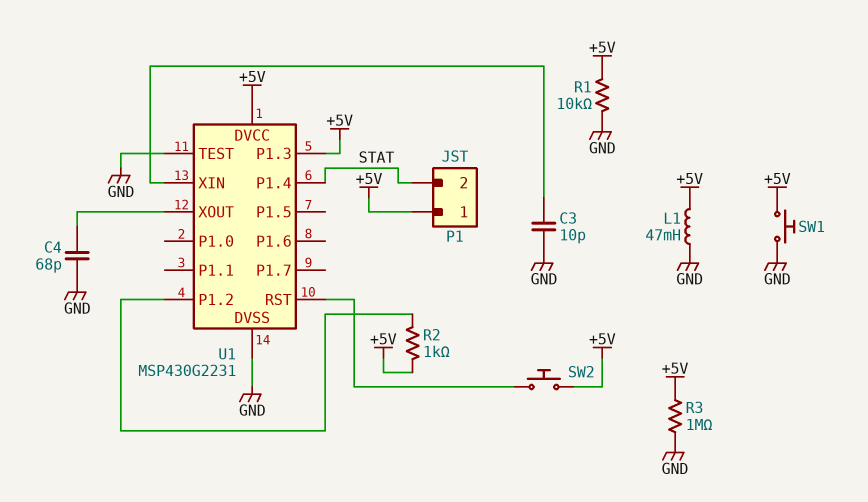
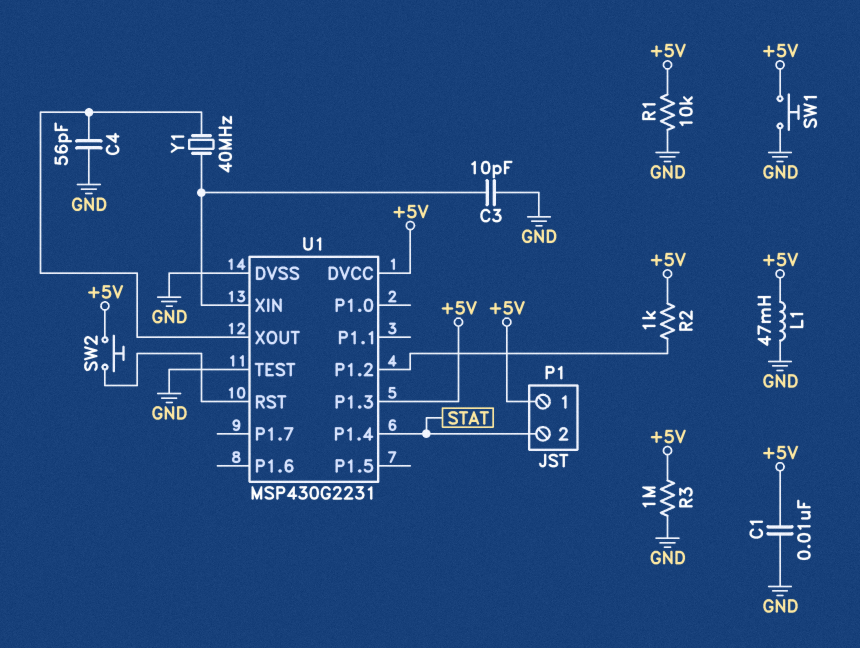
C1: none -> 10nF (+5V, GND)
C4: 68pF (GND, U1/XOUT) -> 56pF (GND, U1/XOUT)
Y1: none -> 40MHz (U1/XIN, U1/XOUT)

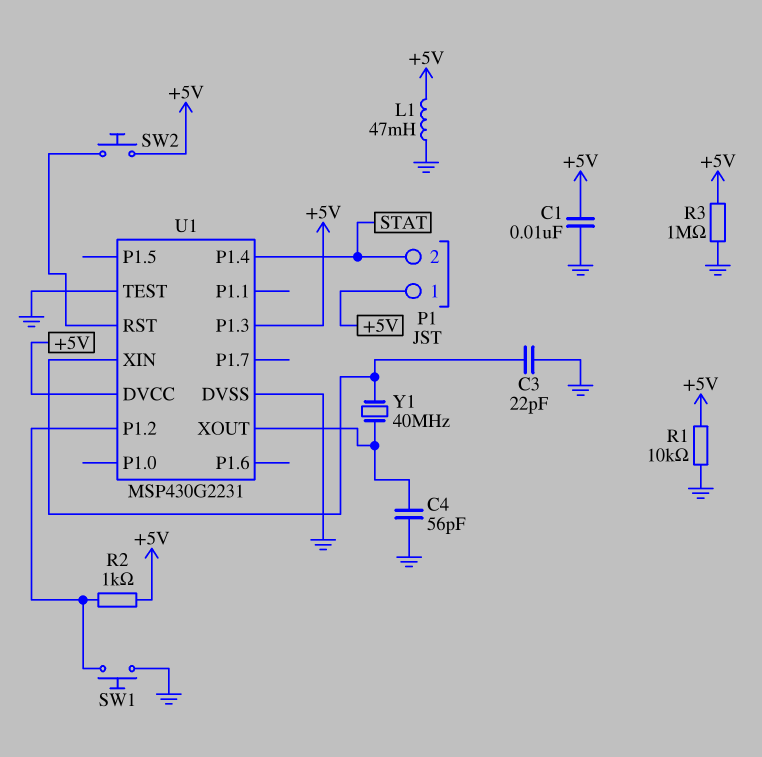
C3: 10pF (GND, U1/XIN) -> 22pF (GND, U1/XIN)
SW1: button (+5V, GND) -> button (GND, U1/P1.2)

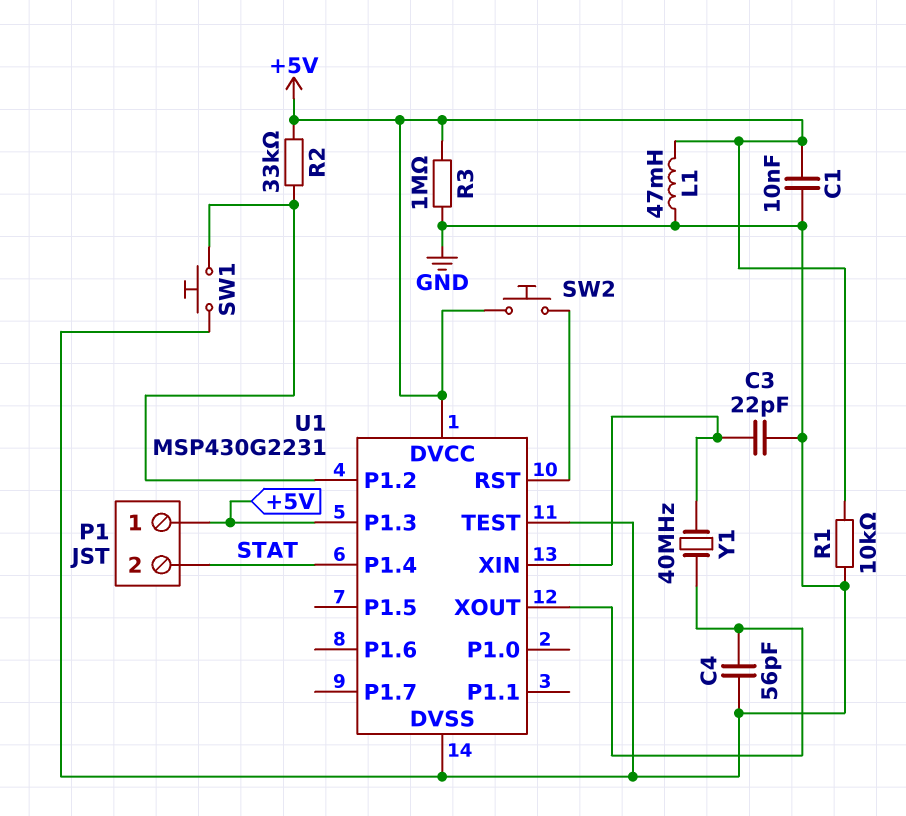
R2: 1k (+5V, U1/P1.2) -> 33k (+5V, U1/P1.2)

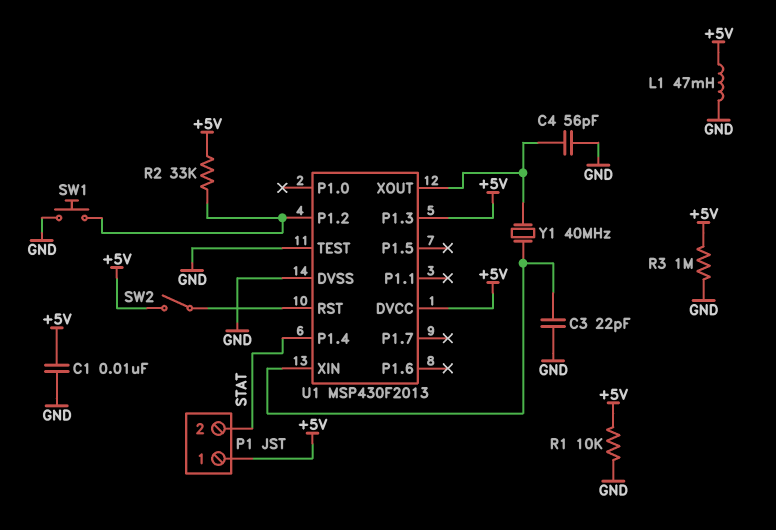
SW2: button (+5V, U1/RST) -> switch (+5V, U1/RST)
U1: MSP430G2231 -> MSP430F2013

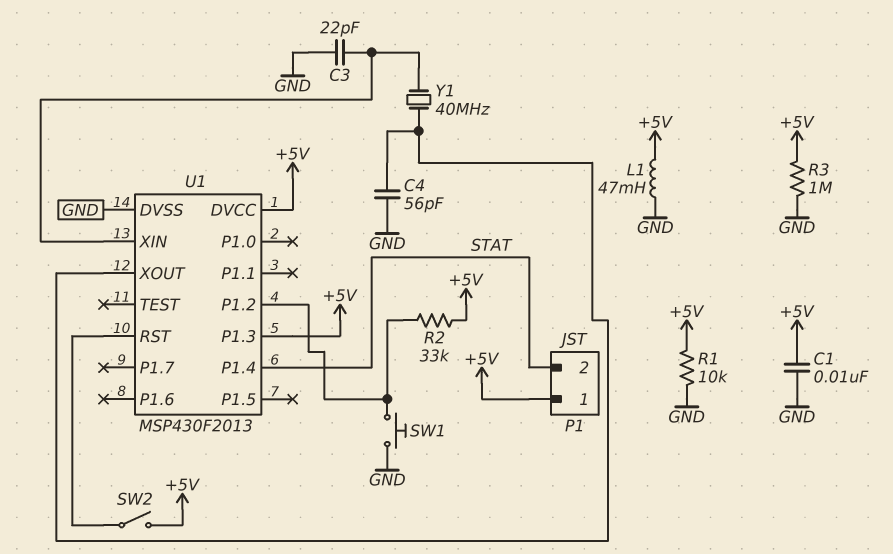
U1 pin TEST: GND -> none

